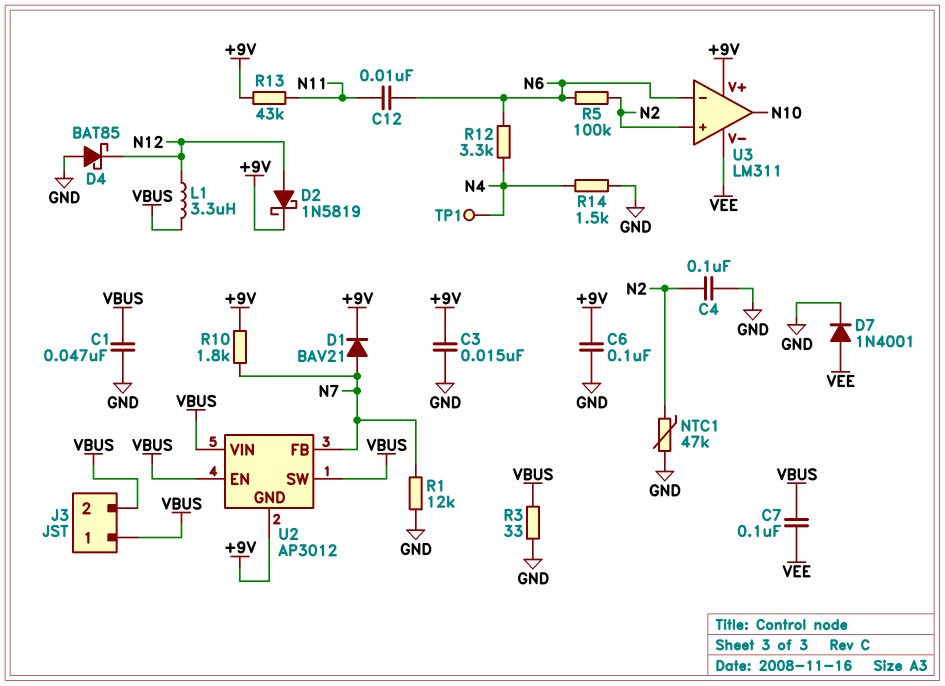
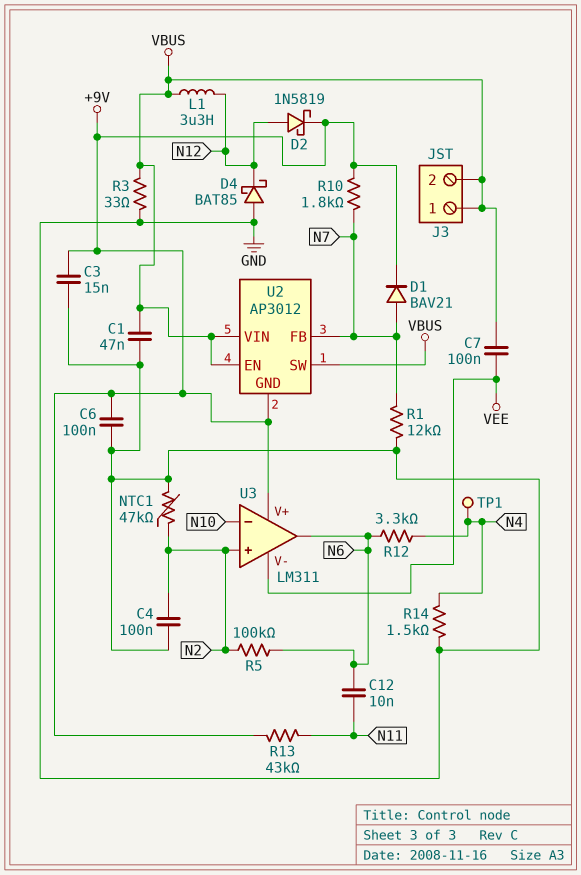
D7: diode 1N4001 (A VEE, K GND) -> none
U3 pin in-: N6 -> N10
U3 pin out: N10 -> N6

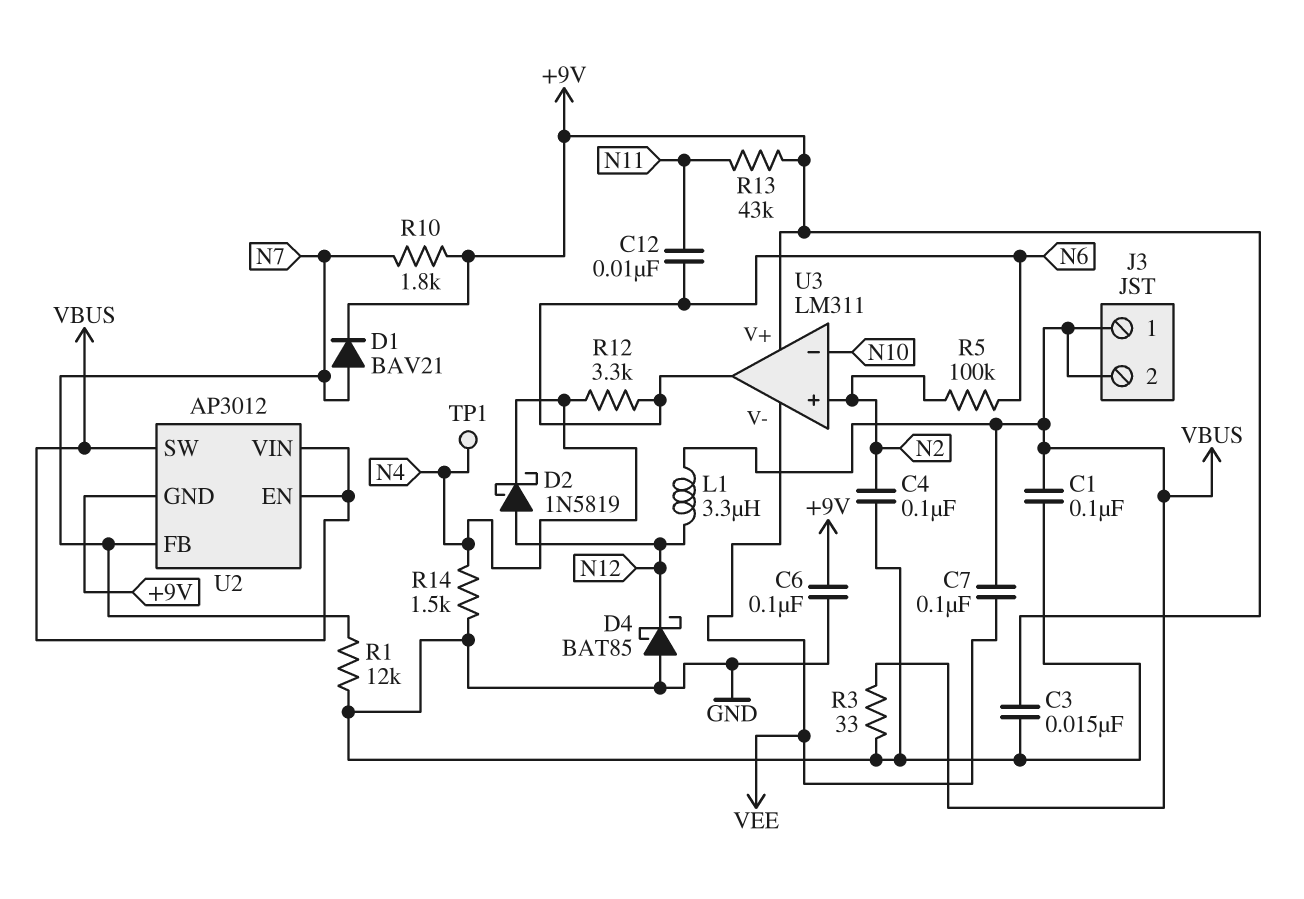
C1: 47nF (GND, VBUS) -> 100nF (GND, VBUS)
D2: schottky 1N5819 (A N12, K +9V) -> schottky 1N5819 (A N12, K N4)
NTC1: 47k (GND, N2) -> none

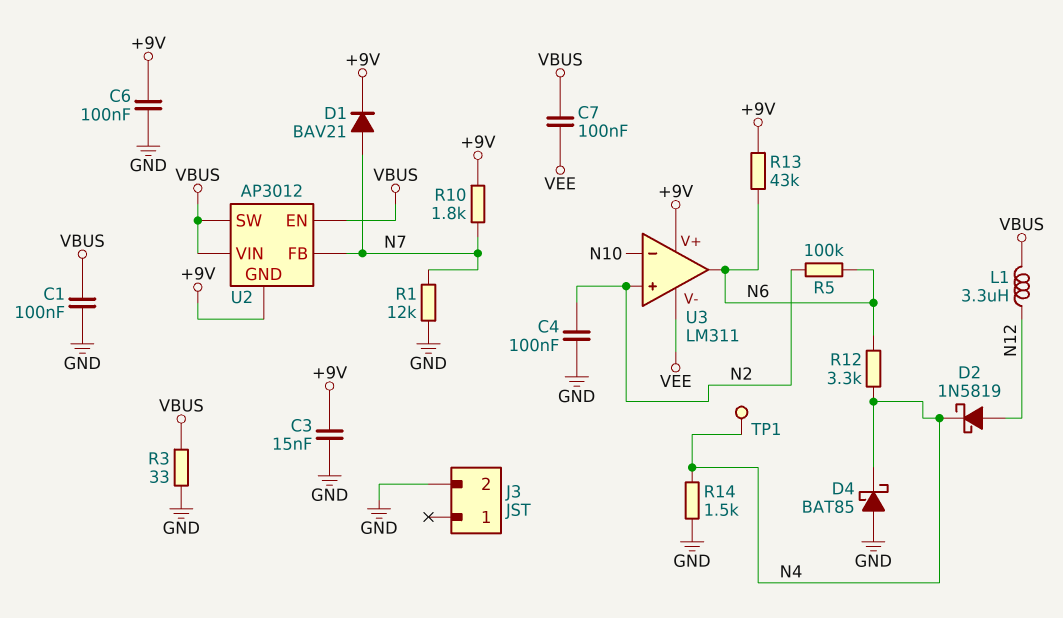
C12: 10nF (N6, N11) -> none
D4: schottky BAT85 (A GND, K N12) -> schottky BAT85 (A GND, K N4)
J3 pin 1: VBUS -> none
J3 pin 2: VBUS -> GND
R13: 43k (+9V, N11) -> 43k (+9V, N6)

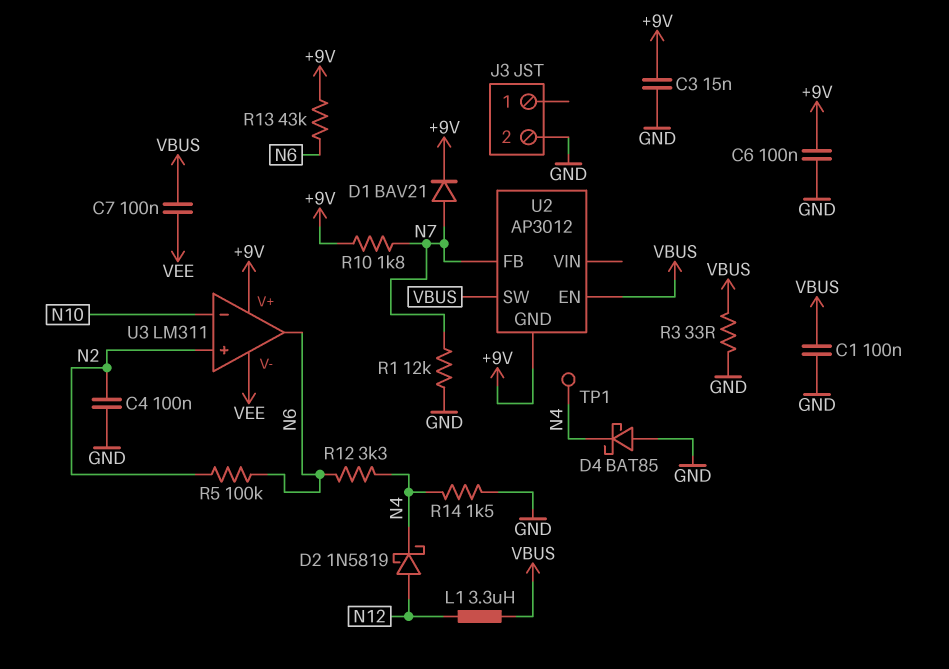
U2 pin VIN: VBUS -> none

